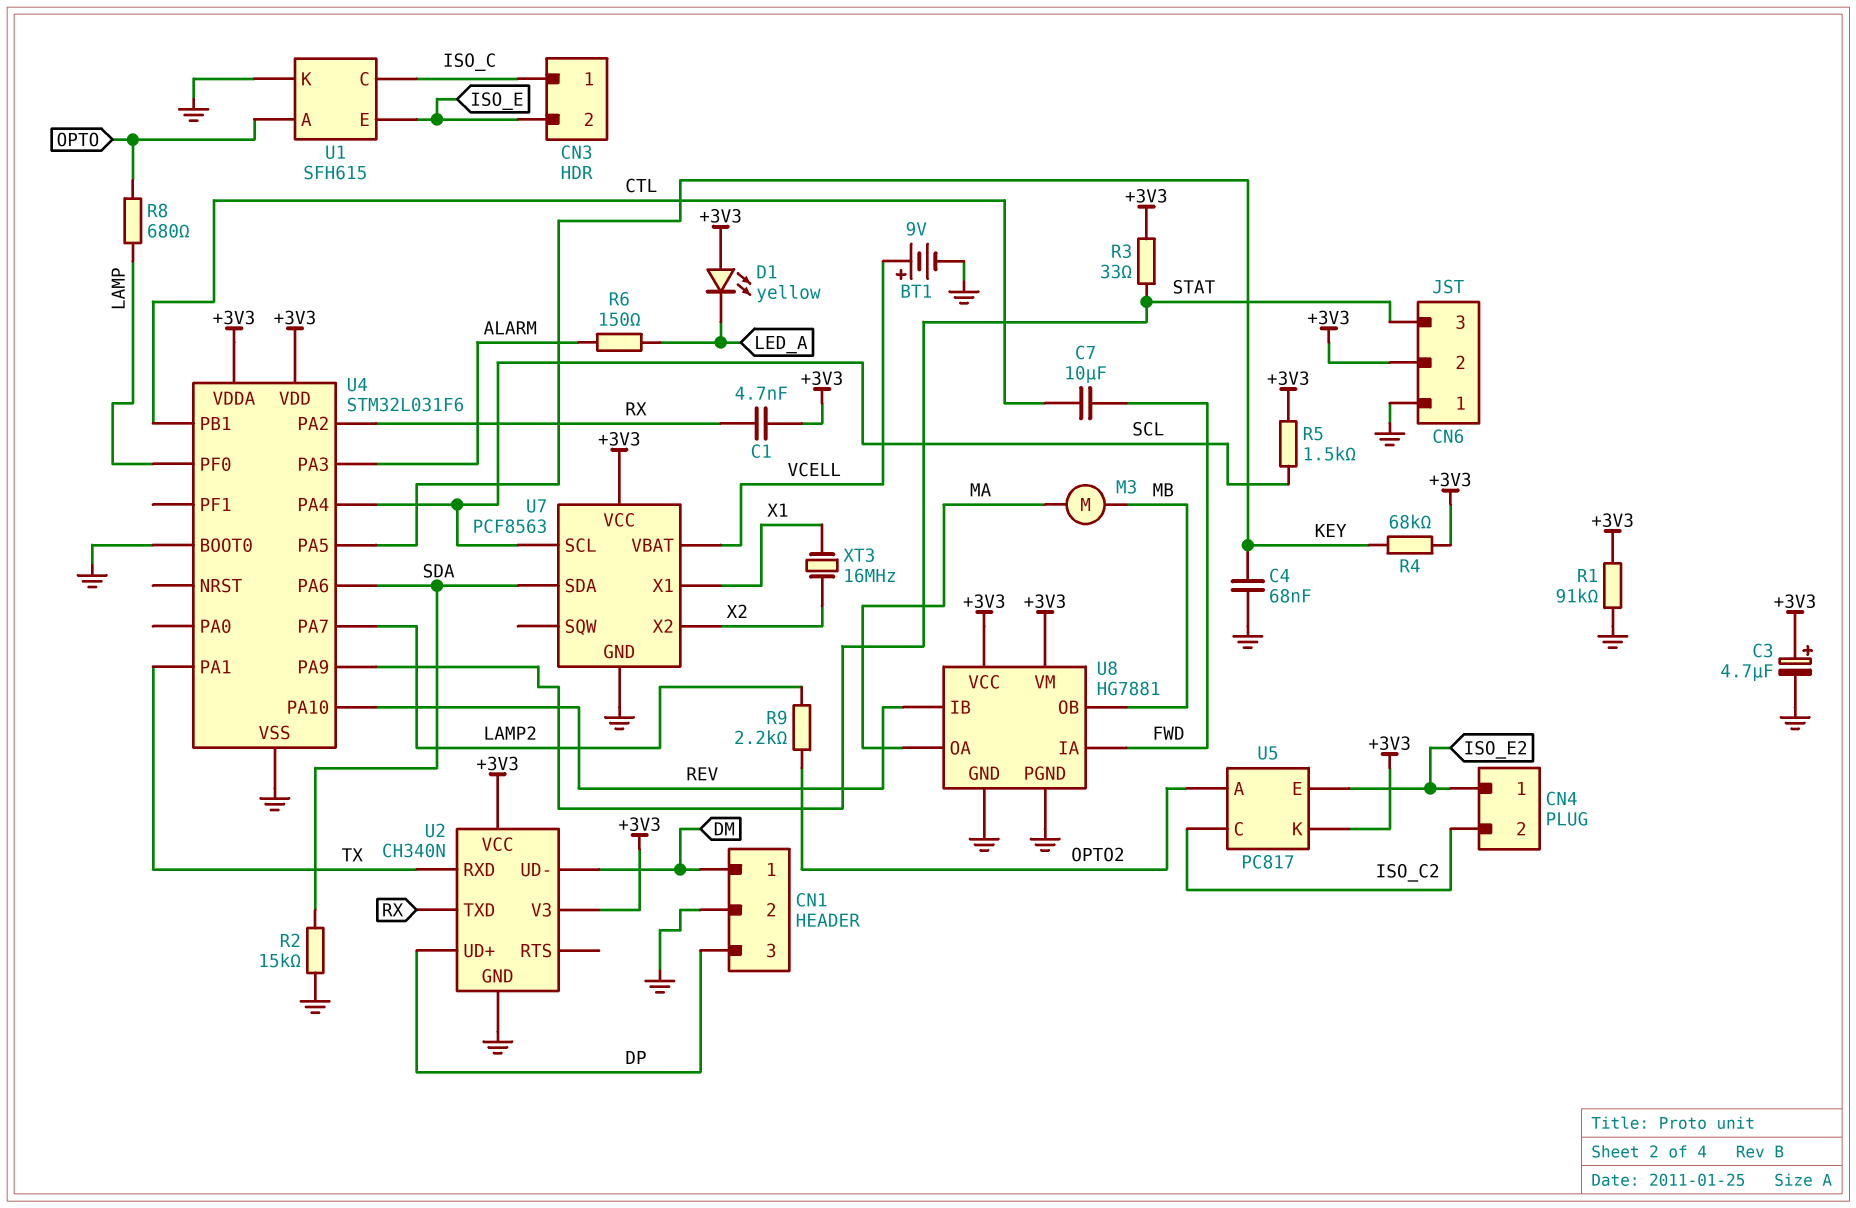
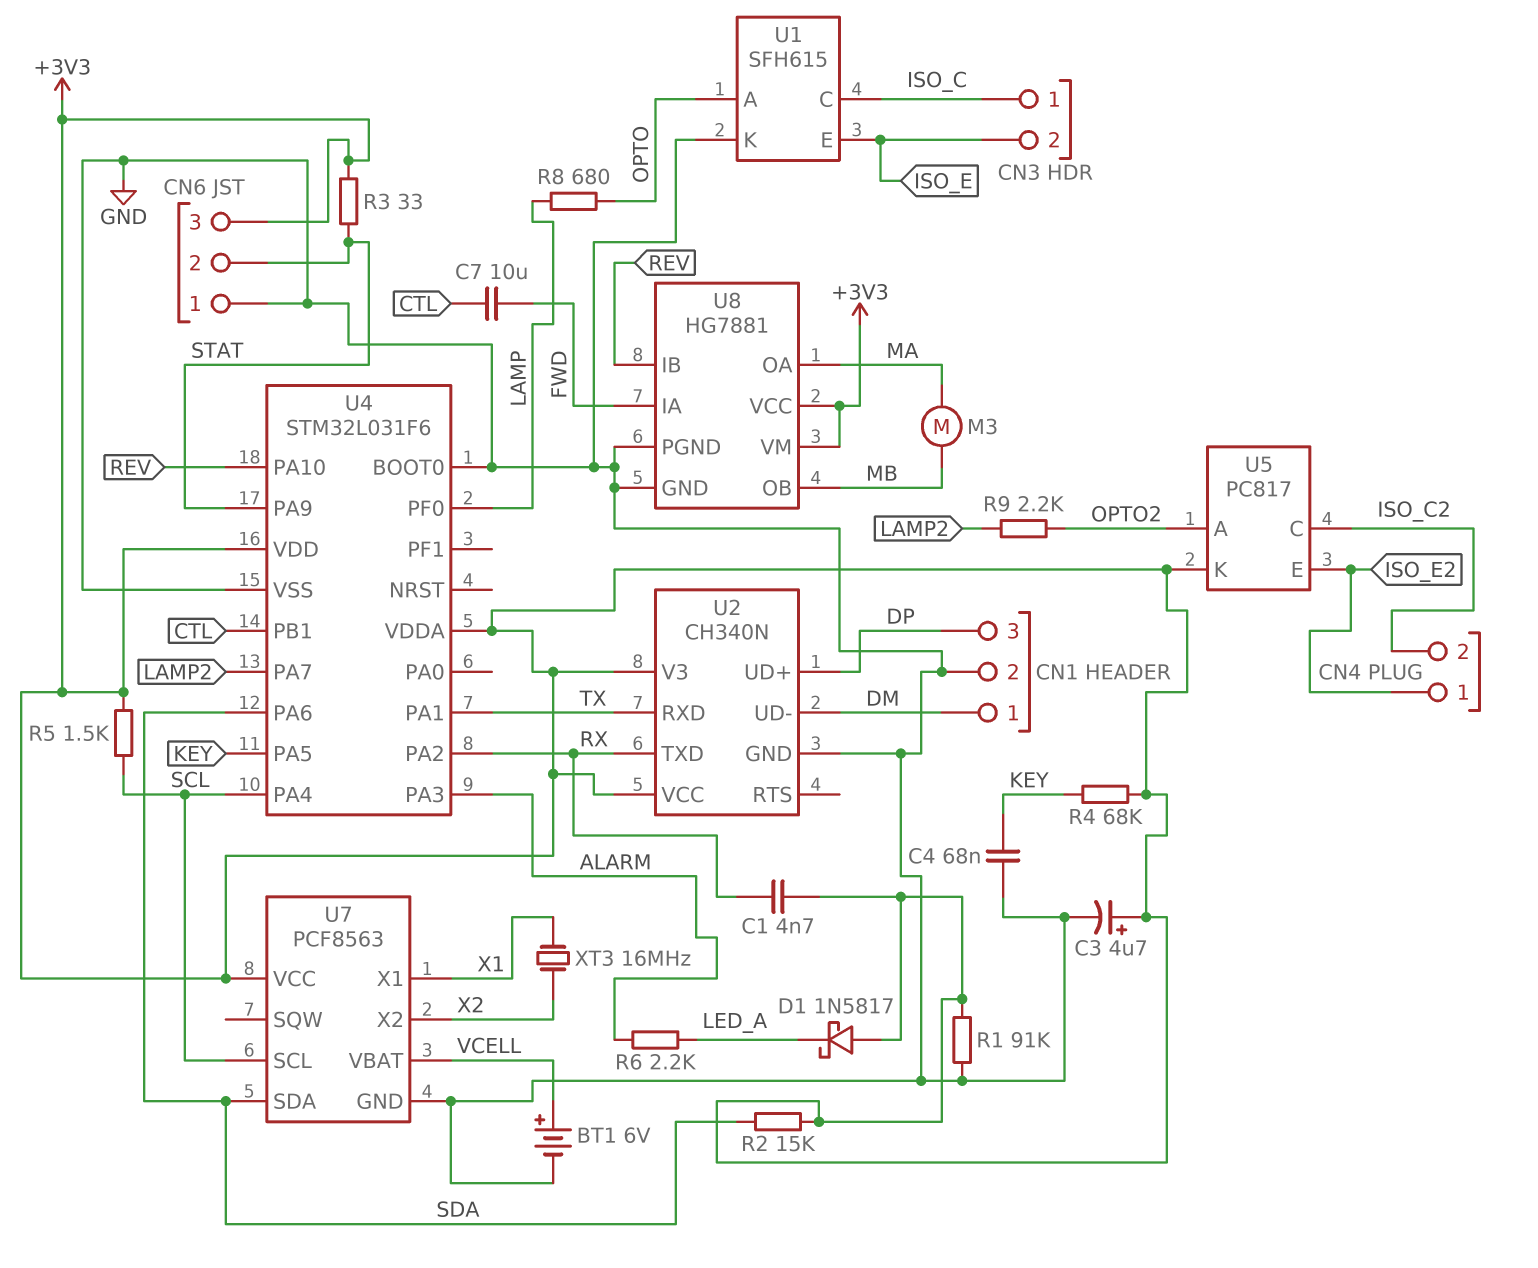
BT1: 9V (plus VCELL, minus GND) -> 6V (plus VCELL, minus GND)
CN6 pin 2: +3V3 -> STAT
CN6 pin 3: STAT -> +3V3
D1: LED yellow (A +3V3, K LED_A) -> schottky 1N5817 (A +3V3, K LED_A)
R2: 15k (GND, SDA) -> 15k (+3V3, SDA)
R6: 150 (ALARM, LED_A) -> 2.2k (ALARM, LED_A)

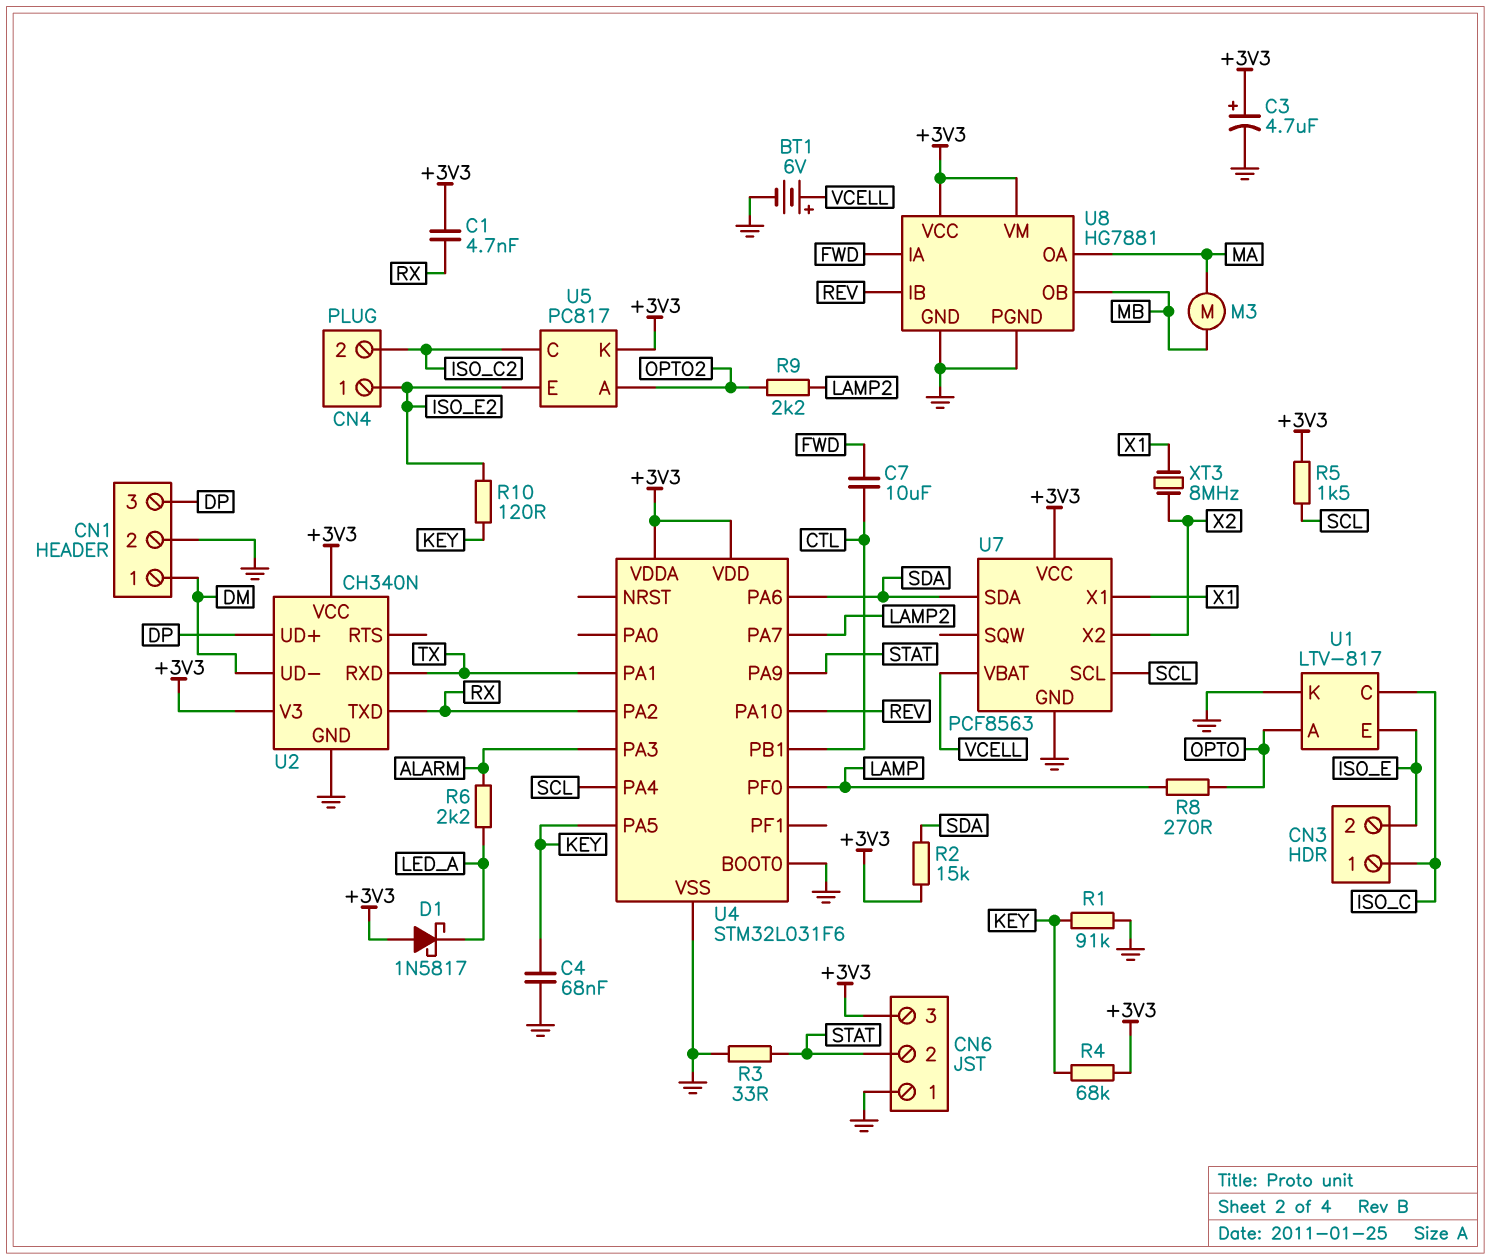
R1: 91k (+3V3, GND) -> 91k (GND, KEY)
R3: 33 (+3V3, STAT) -> 33 (GND, STAT)
R8: 680 (LAMP, OPTO) -> 270 (LAMP, OPTO)
R10: none -> 120 (ISO_E2, KEY)
U1: SFH615 -> LTV-817
XT3: 16MHz (X1, X2) -> 8MHz (X1, X2)

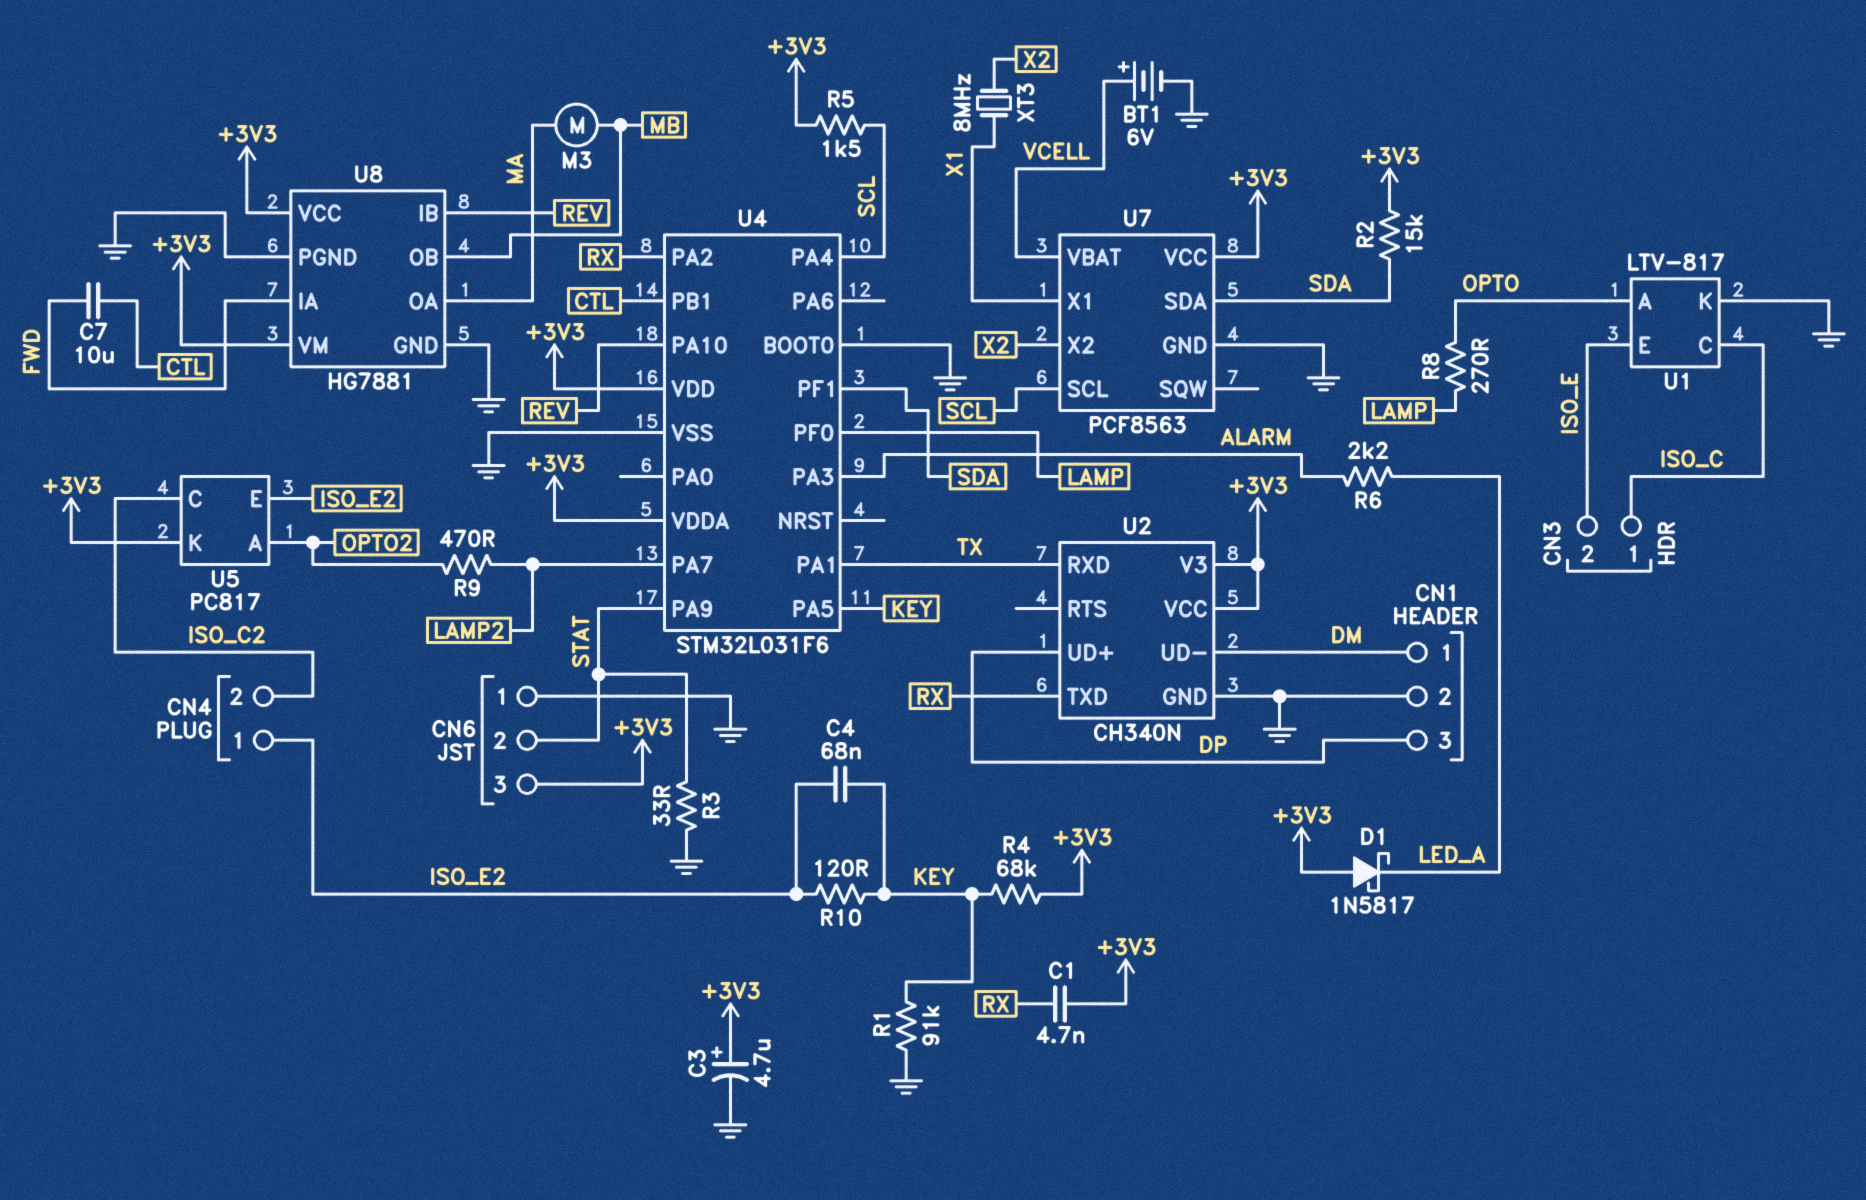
C4: 68nF (GND, KEY) -> 68nF (ISO_E2, KEY)
R9: 2.2k (LAMP2, OPTO2) -> 470 (LAMP2, OPTO2)
U4 pin PA6: SDA -> none
U4 pin PF1: none -> SDA

